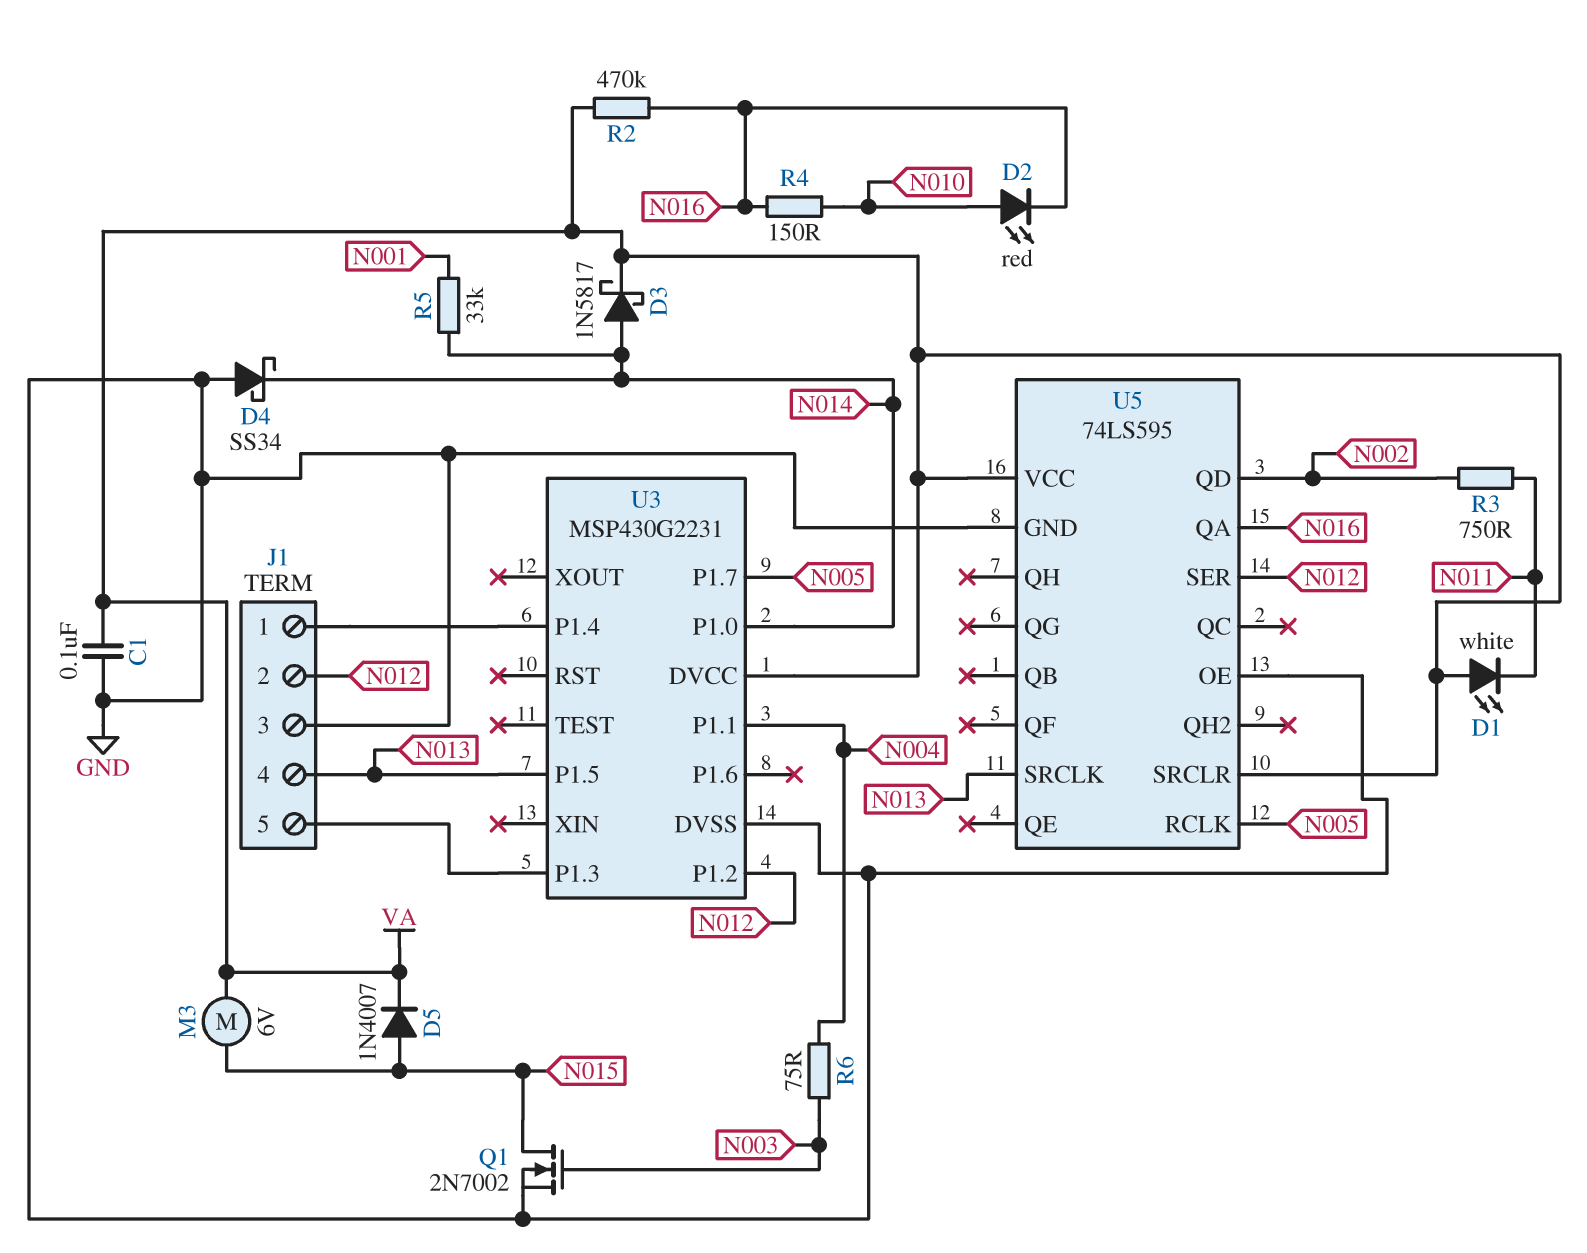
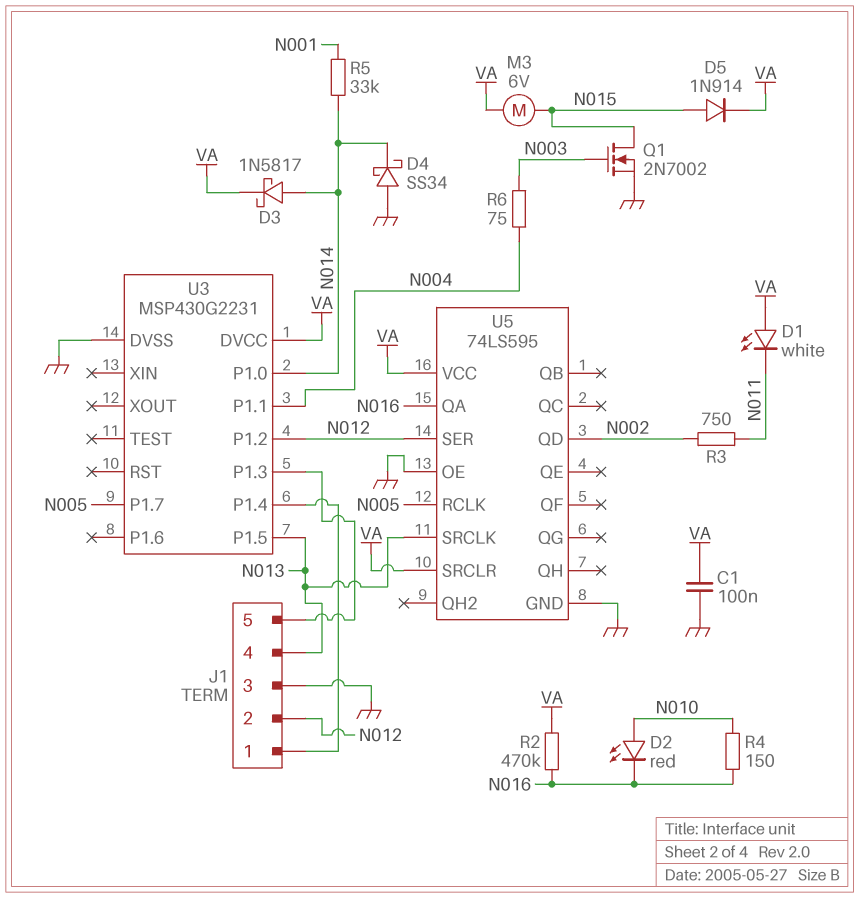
D5: diode 1N4007 (A N015, K VA) -> diode 1N914 (A N015, K VA)

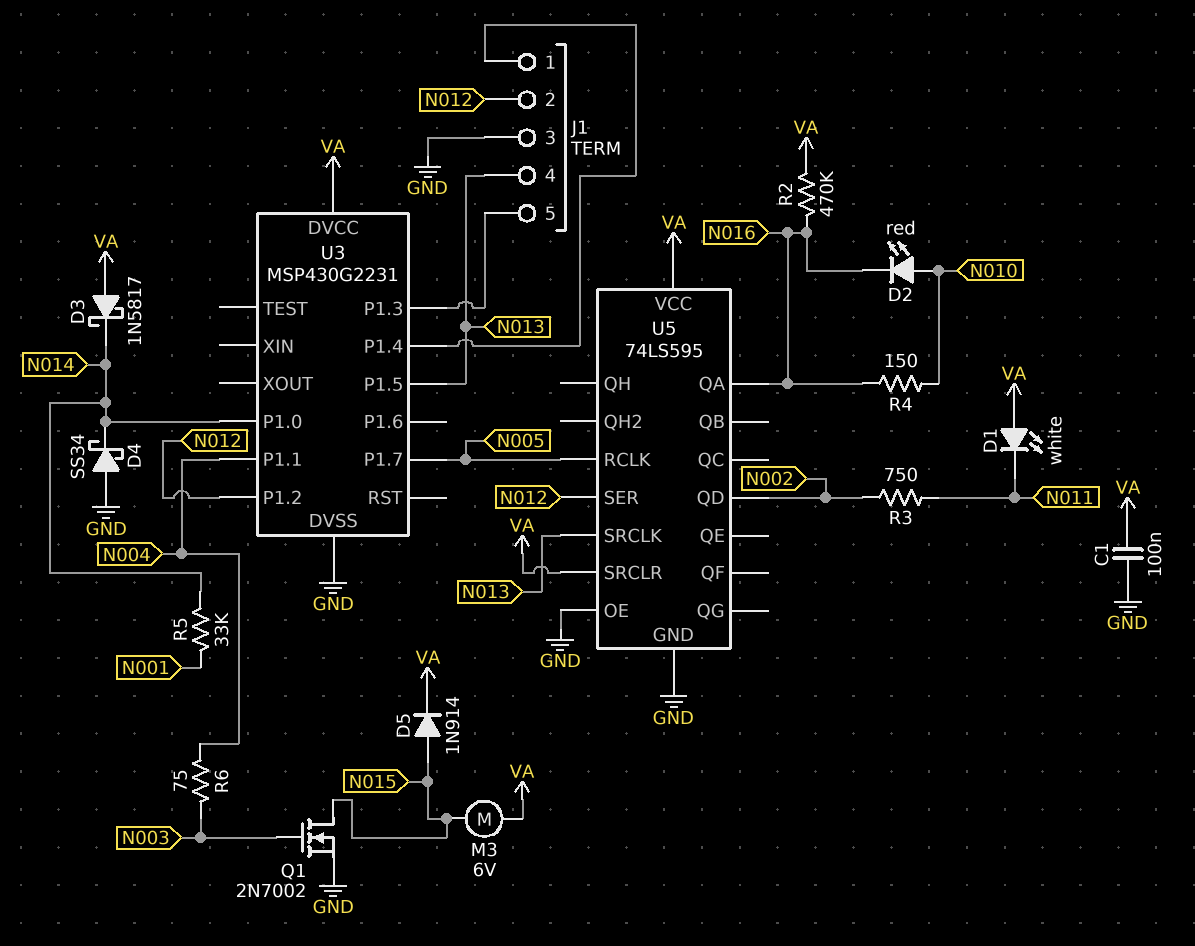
D3: schottky 1N5817 (A N014, K VA) -> schottky 1N5817 (A VA, K N014)

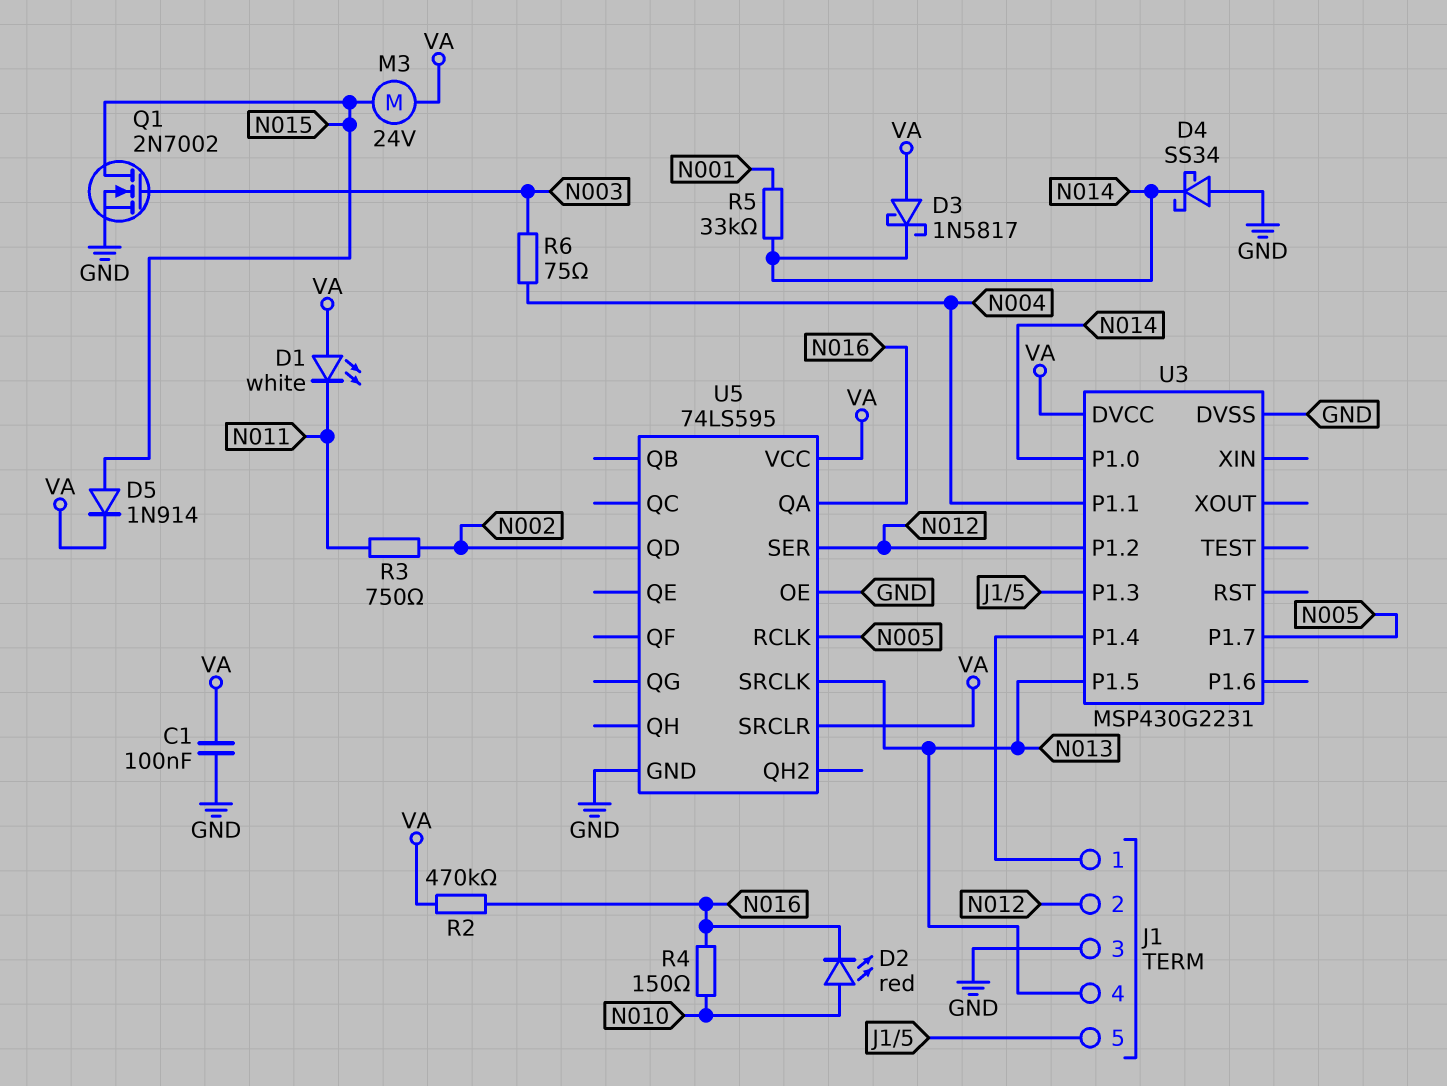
M3: motor 6V (N015, VA) -> motor 24V (N015, VA)

